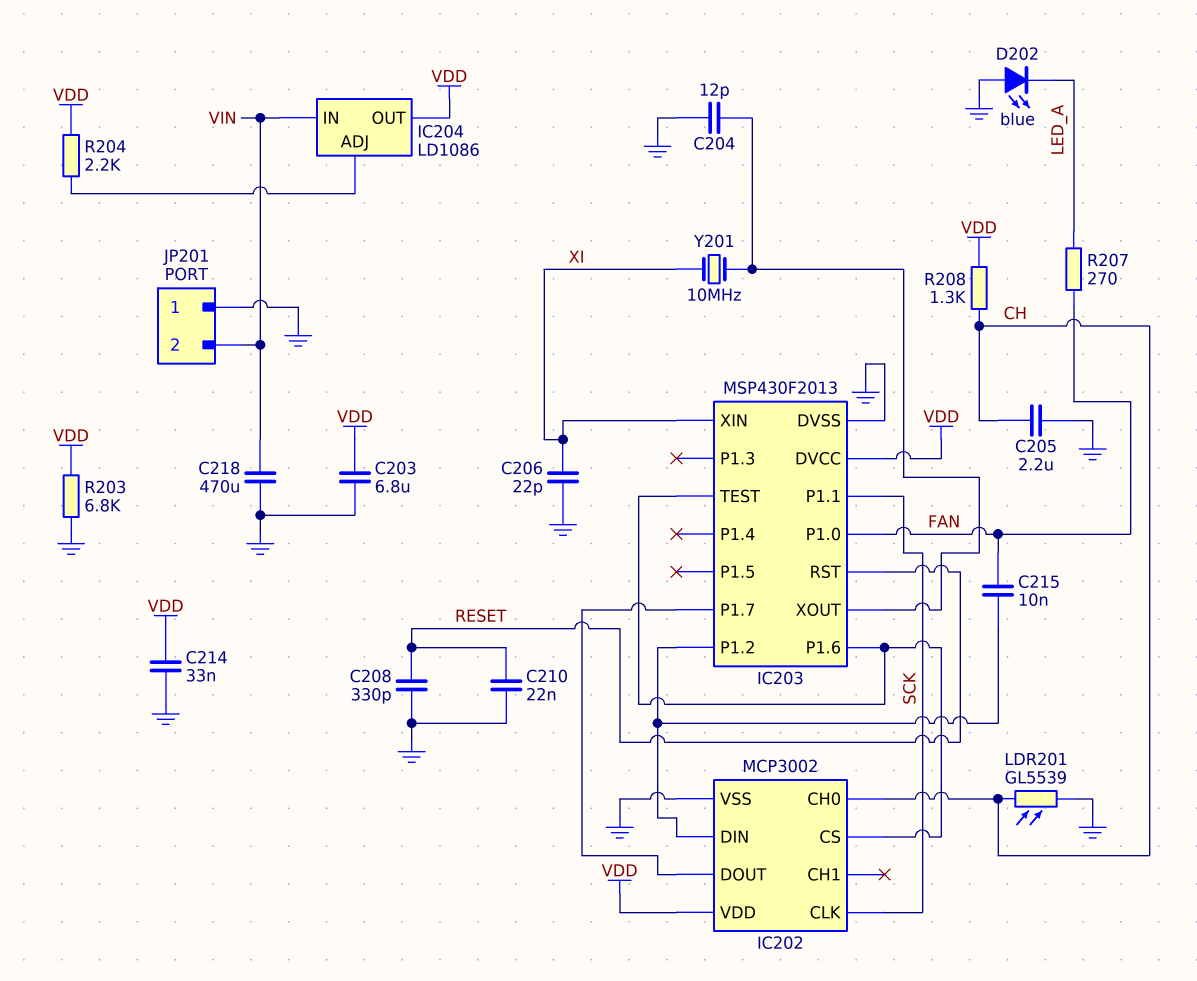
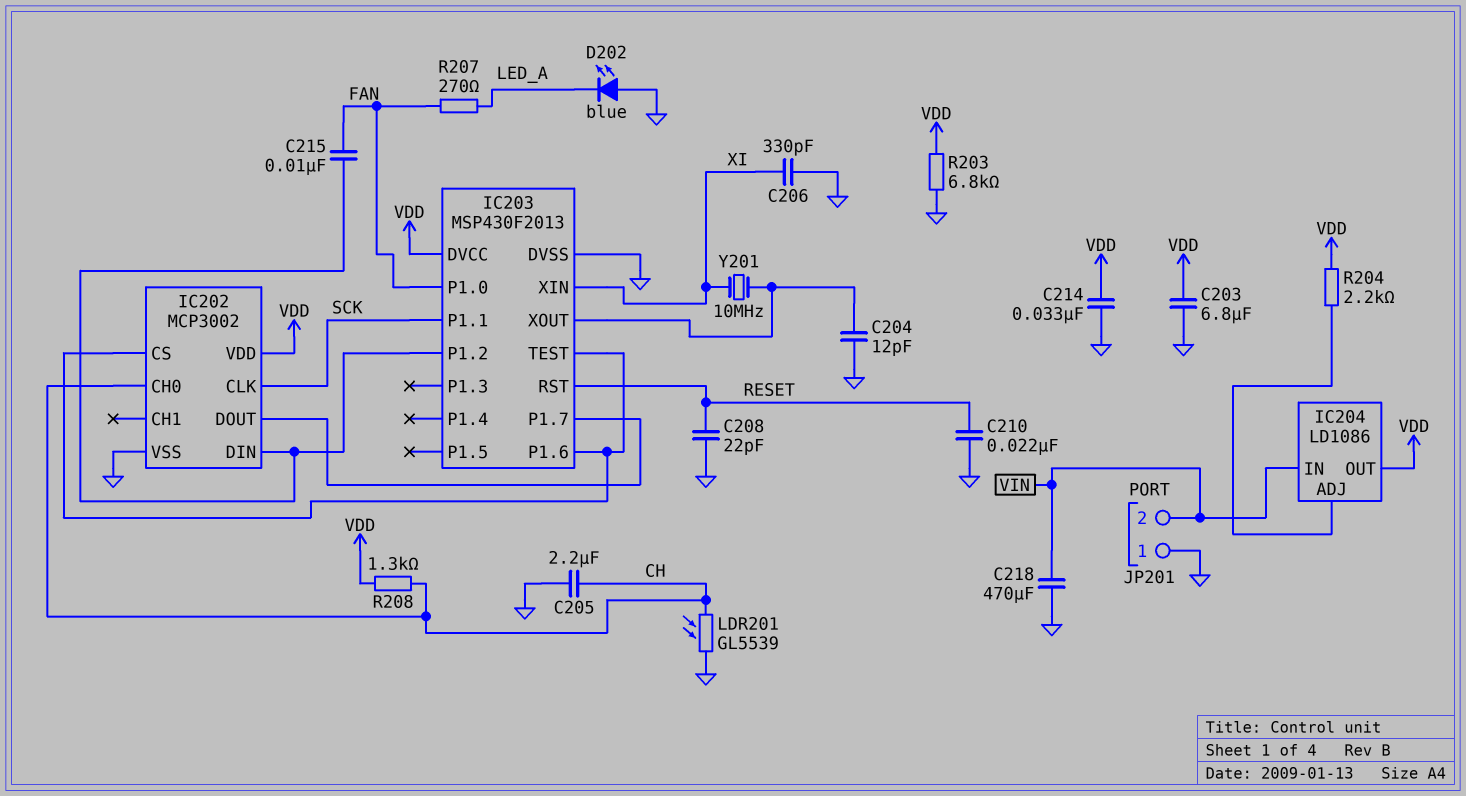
C206: 22pF (GND, XI) -> 330pF (GND, XI)
C208: 330pF (GND, RESET) -> 22pF (GND, RESET)

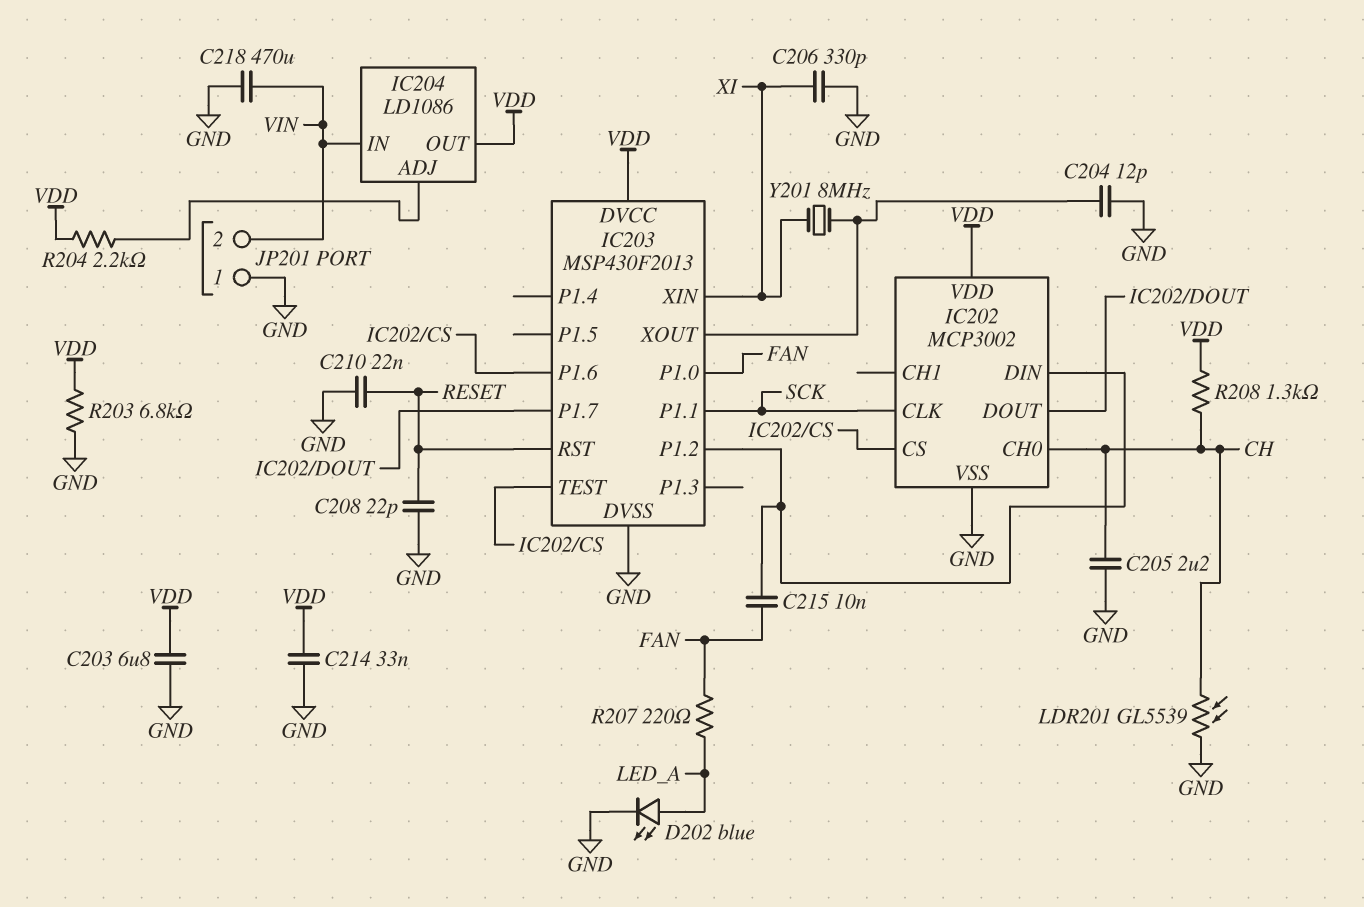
D202: LED blue (A GND, K LED_A) -> LED blue (A LED_A, K GND)
R207: 270 (FAN, LED_A) -> 220 (FAN, LED_A)
Y201: 10MHz (IC203/XOUT, XI) -> 8MHz (IC203/XOUT, XI)

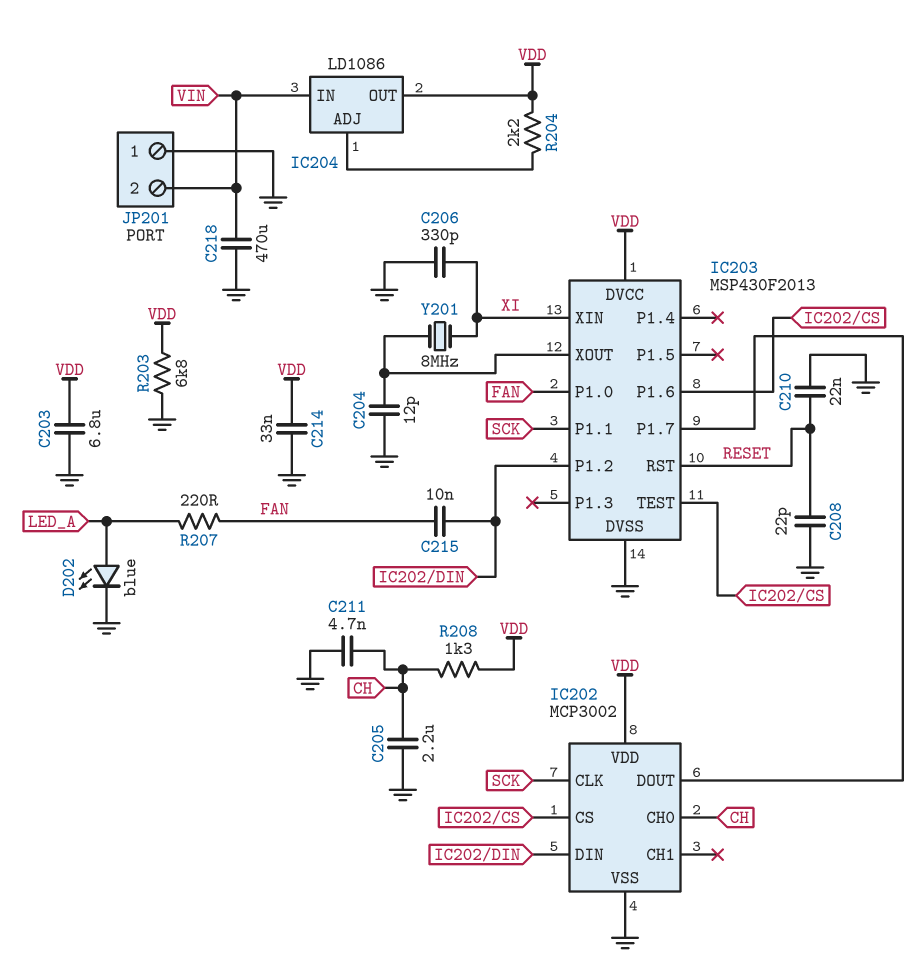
C211: none -> 4.7nF (CH, GND)
LDR201: GL5539 (CH, GND) -> none

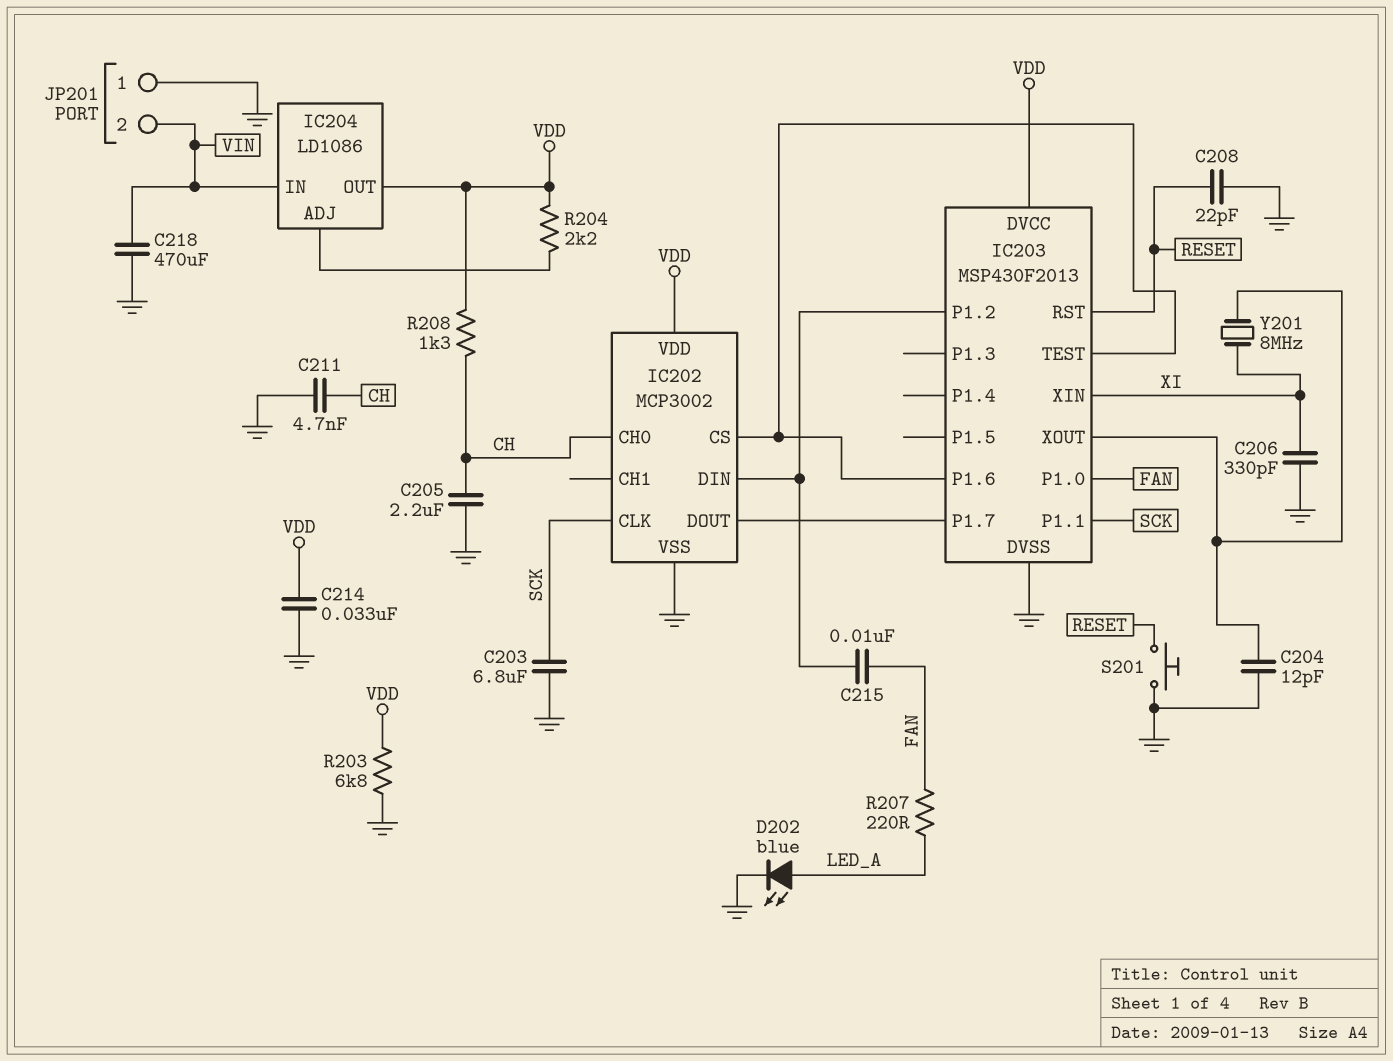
C203: 6.8uF (GND, VDD) -> 6.8uF (GND, SCK)
C210: 22nF (GND, RESET) -> none
S201: none -> button (GND, RESET)

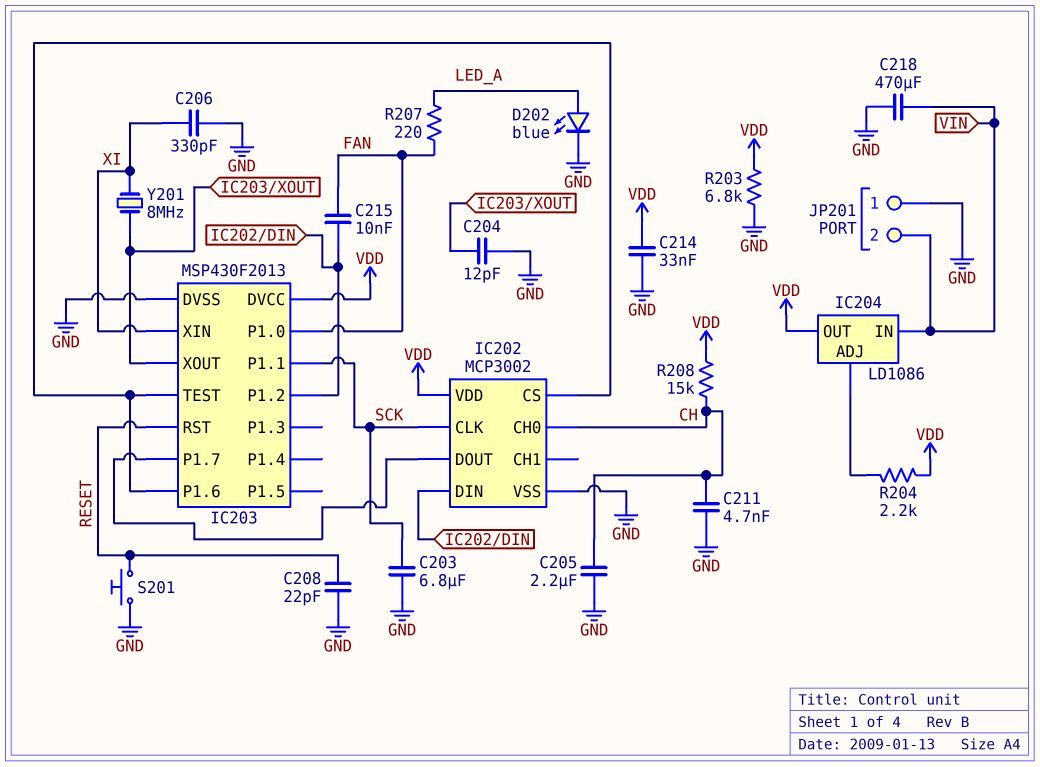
R208: 1.3k (CH, VDD) -> 15k (CH, VDD)

